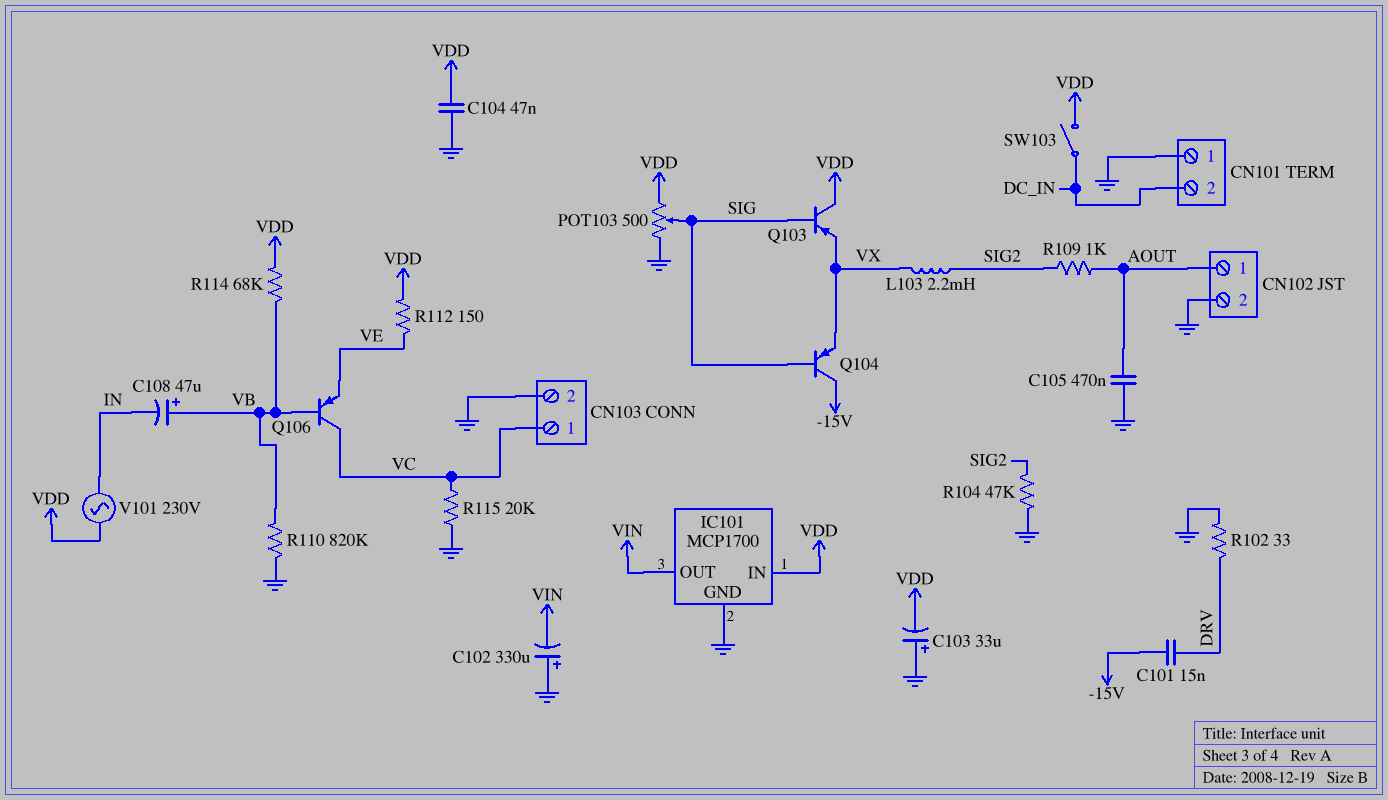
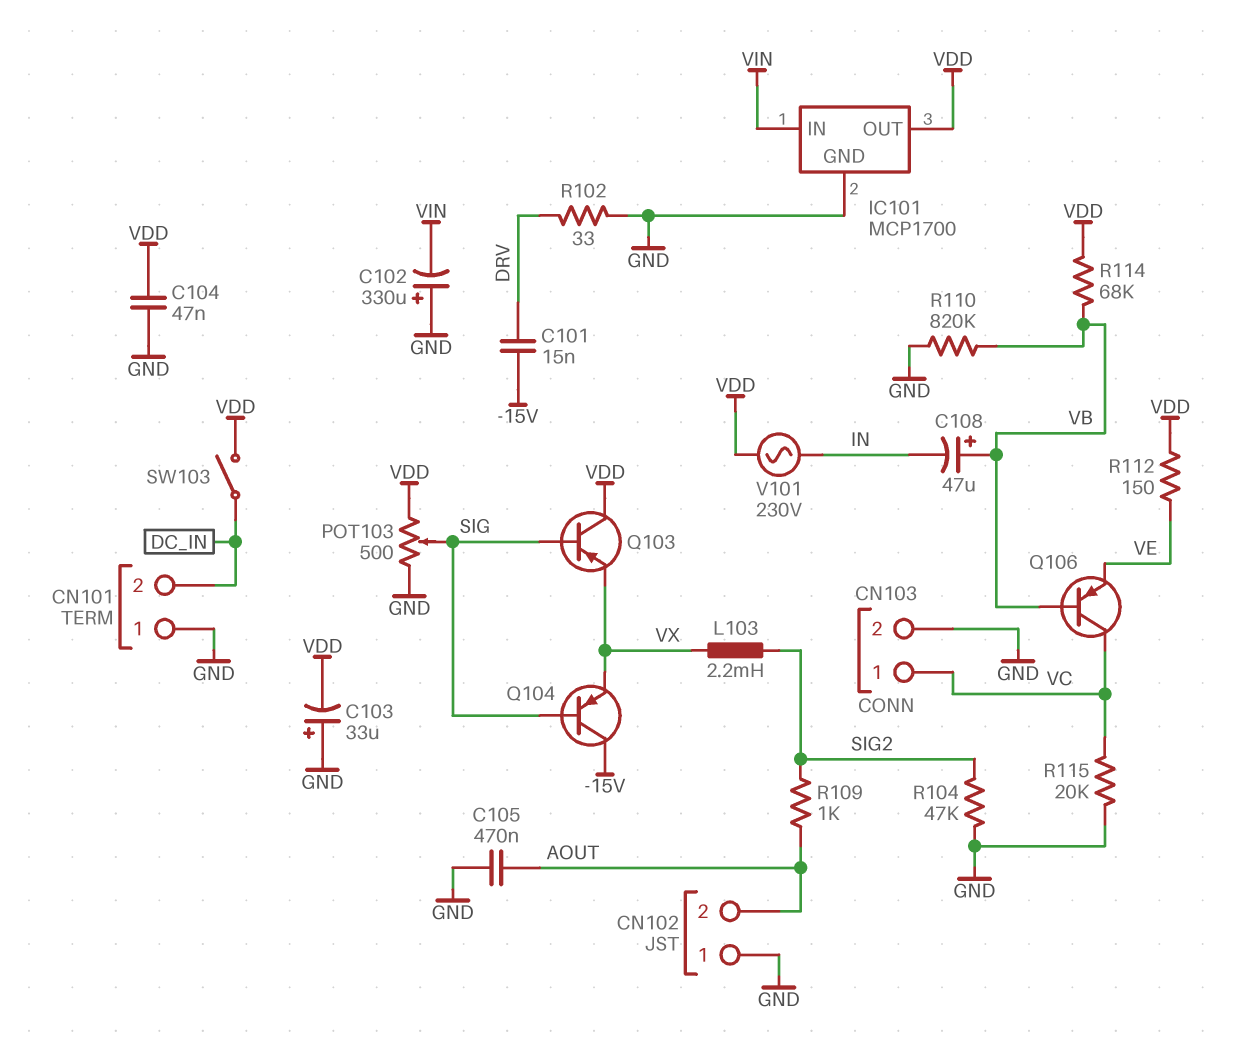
CN102 pin 1: AOUT -> GND
CN102 pin 2: GND -> AOUT
IC101 pin IN: VDD -> VIN
IC101 pin OUT: VIN -> VDD

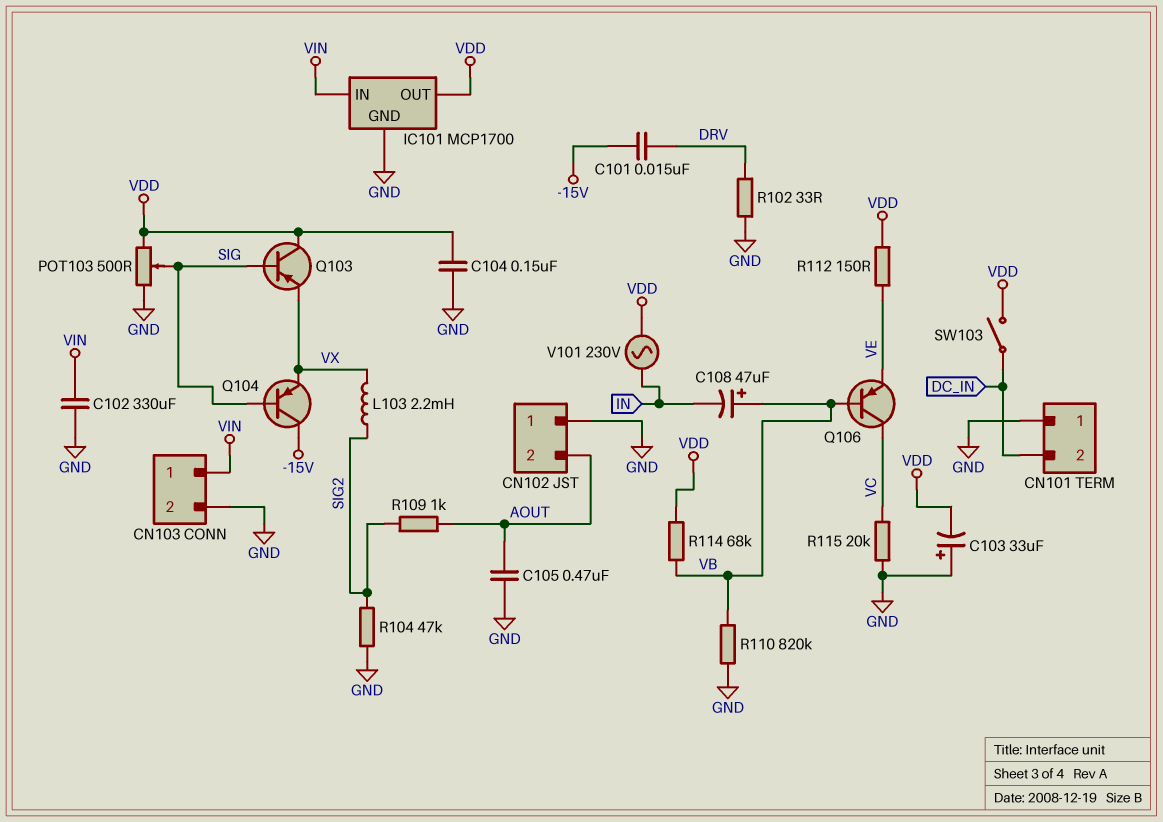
C102: 330uF (plus GND, minus VIN) -> 330uF (GND, VIN)
C104: 47nF (GND, VDD) -> 150nF (GND, VDD)
CN103 pin 1: VC -> VIN

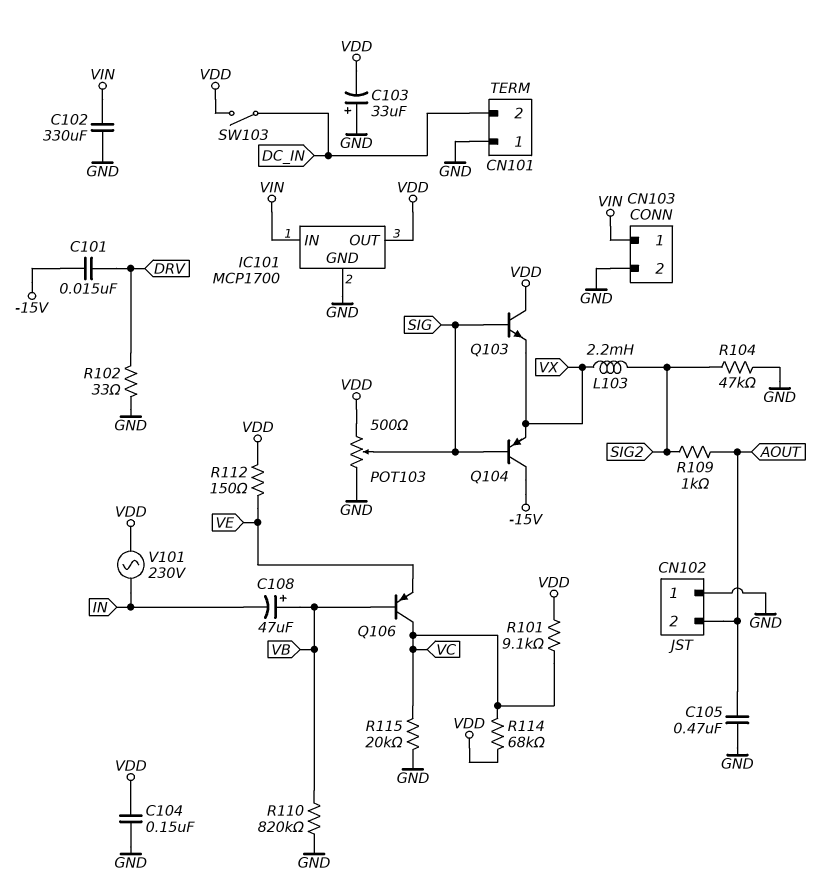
Q103: PNP (B SIG, C VDD, E VX) -> NPN (B SIG, C VDD, E VX)
R101: none -> 9.1k (VC, VDD)
R114: 68k (VB, VDD) -> 68k (VC, VDD)

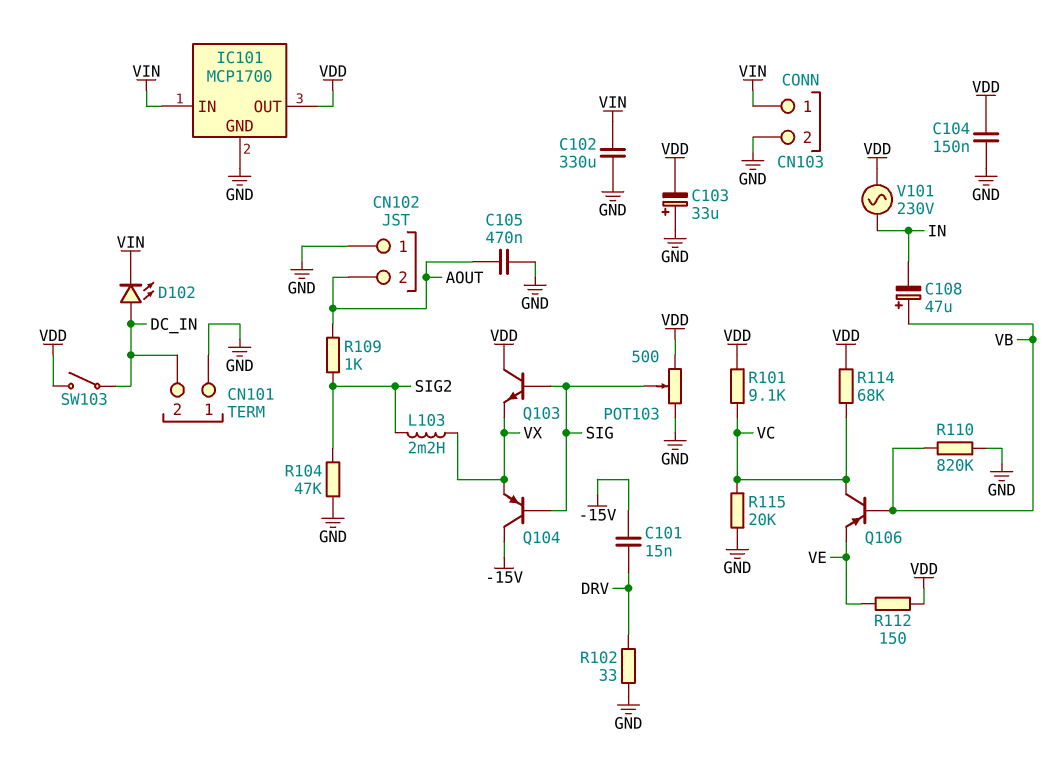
D102: none -> LED (A DC_IN, K VIN)

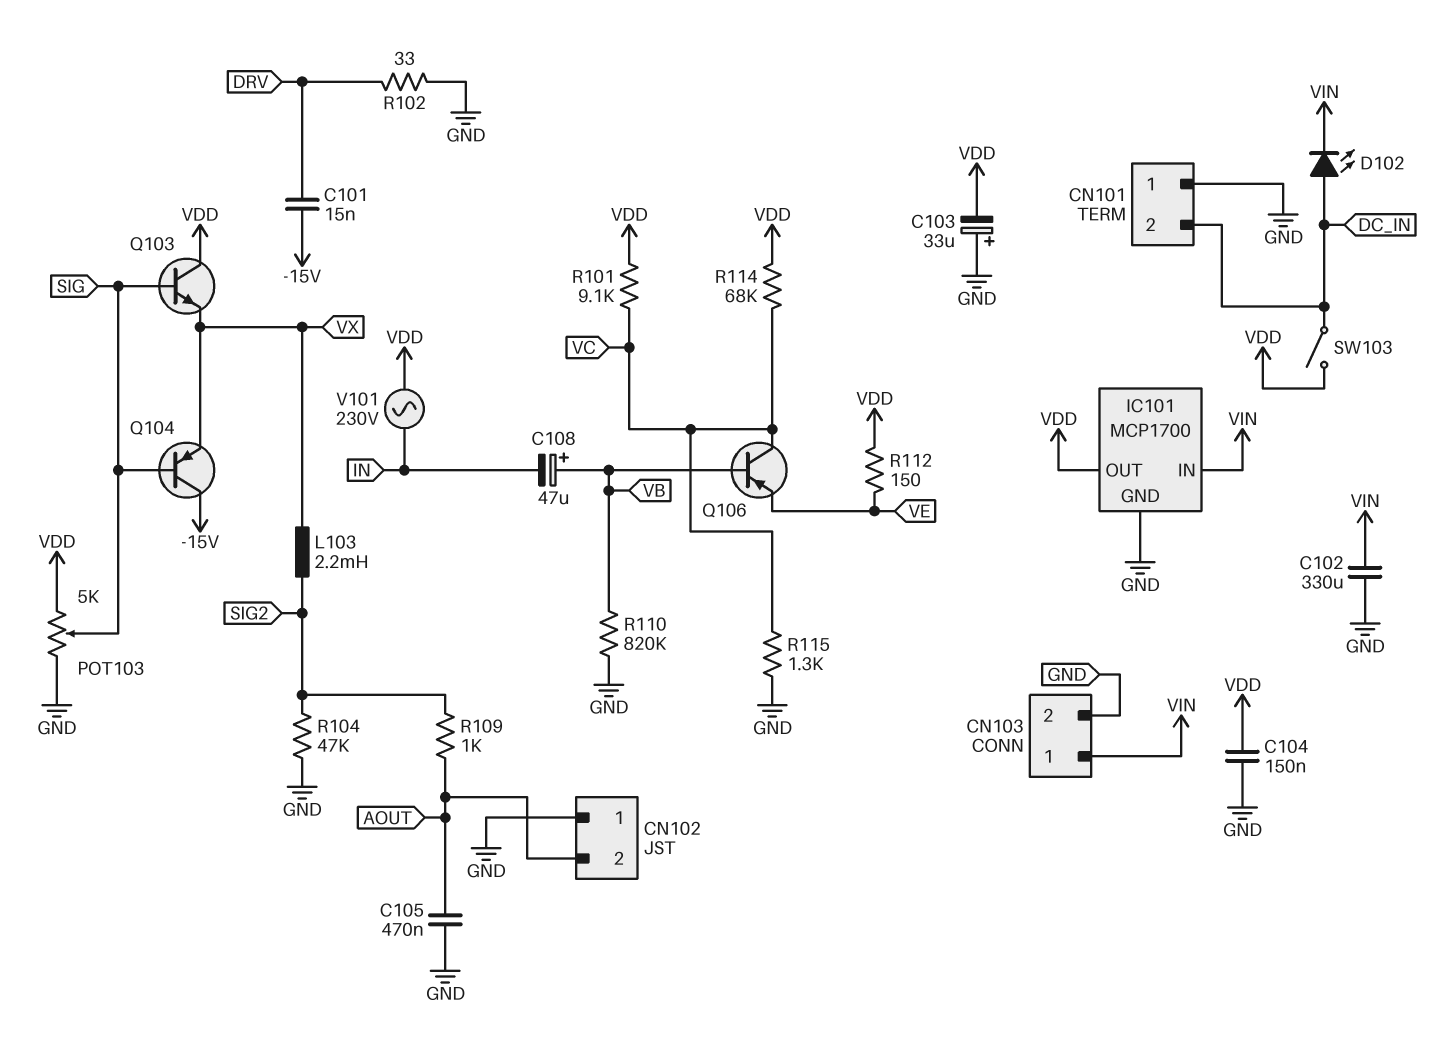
POT103: 500 (GND, VDD, wiper SIG) -> 5k (GND, VDD, wiper SIG)
R115: 20k (GND, VC) -> 1.3k (GND, VC)

